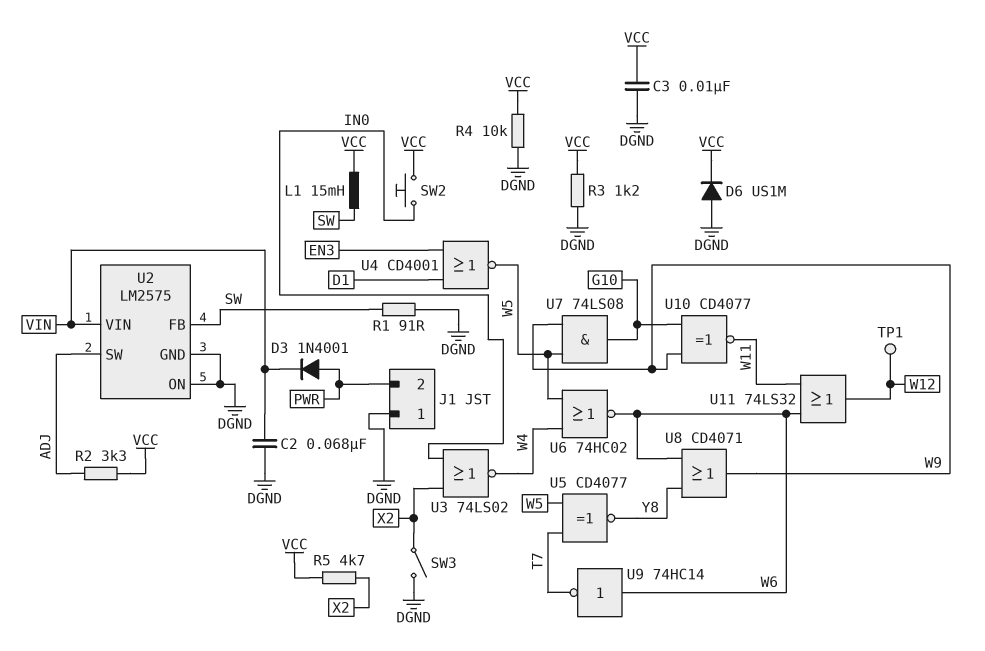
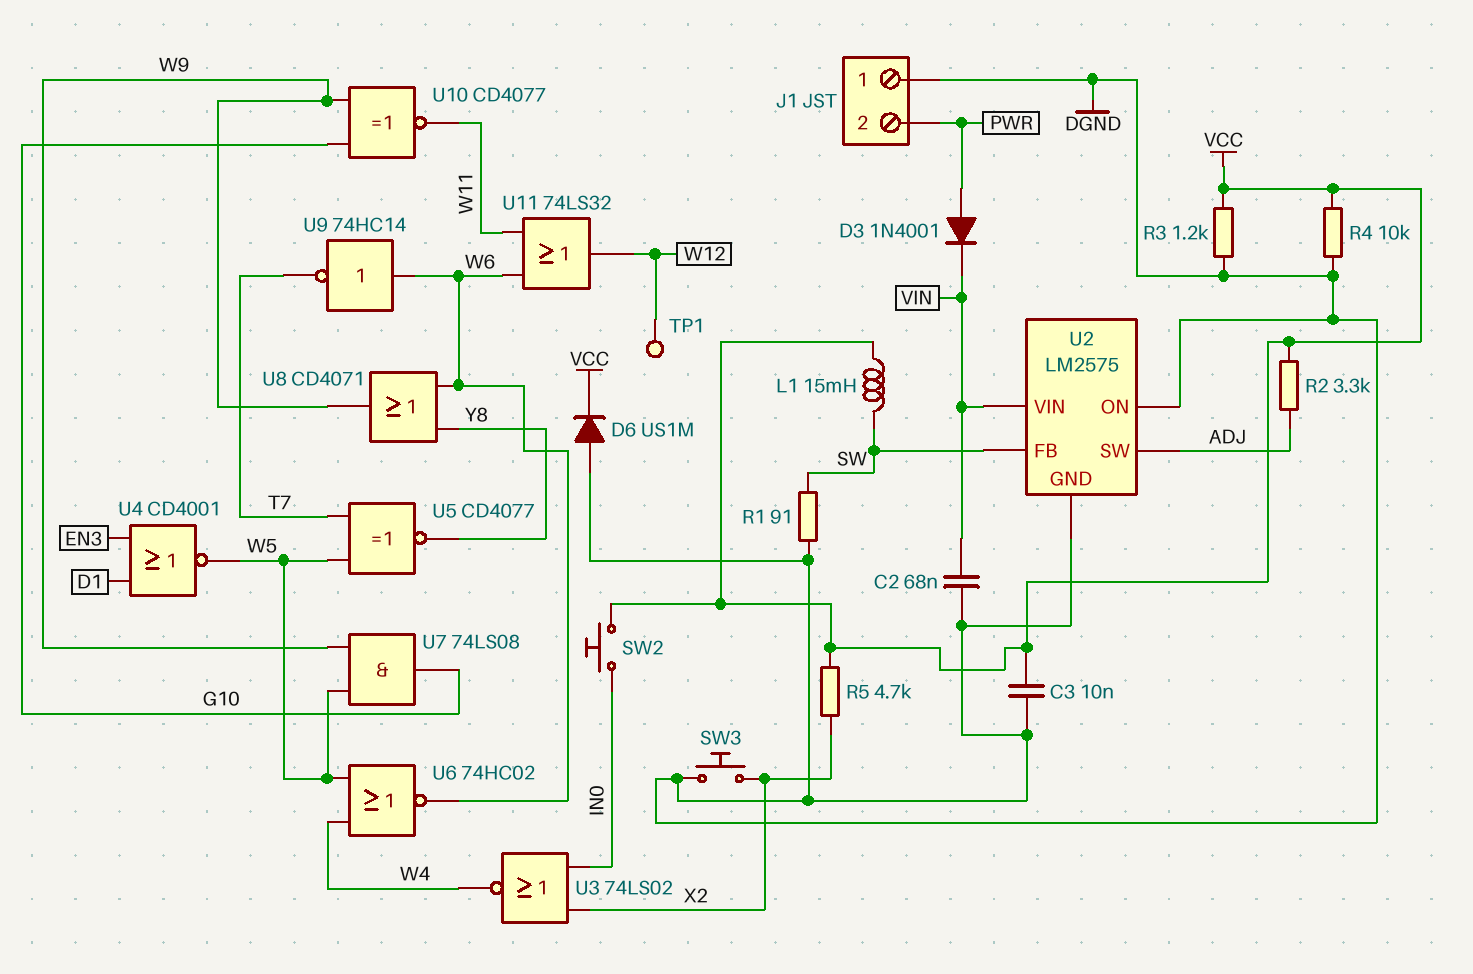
SW3: switch (DGND, X2) -> button (DGND, X2)

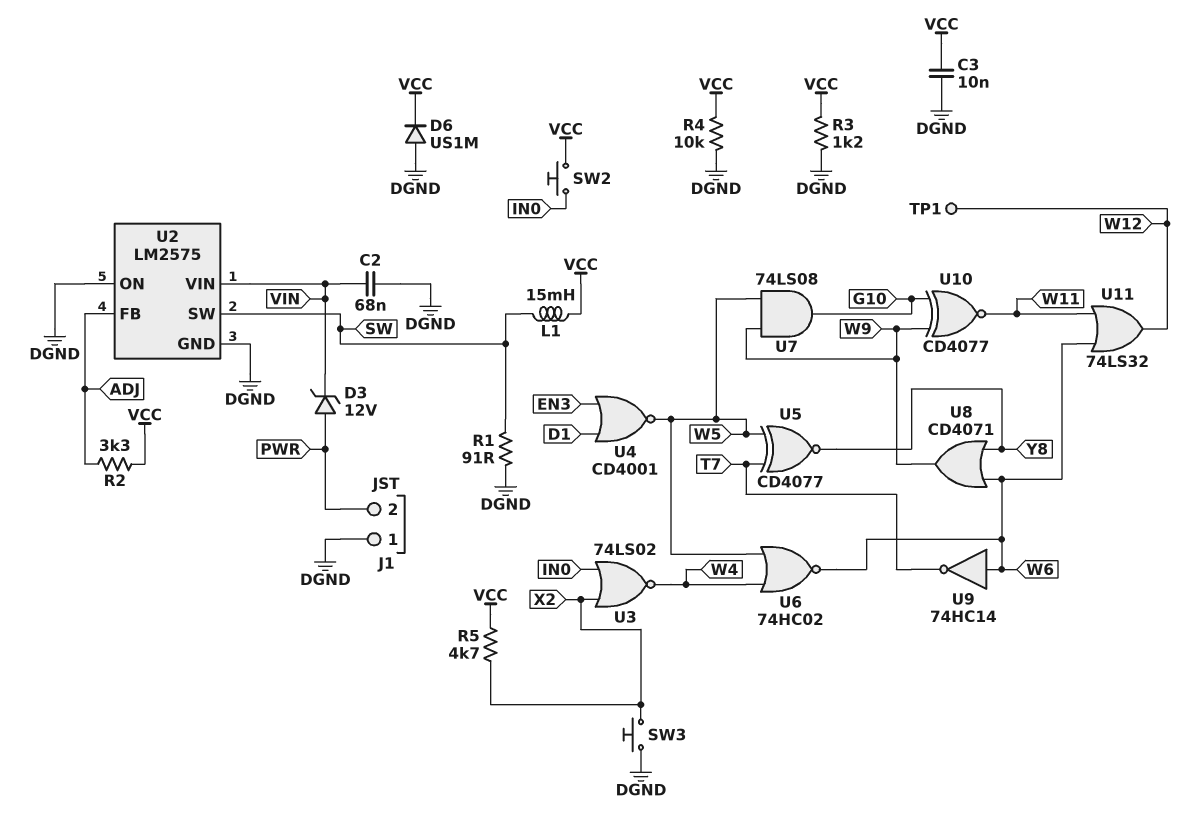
D3: diode 1N4001 (A PWR, K VIN) -> zener 12V (A PWR, K VIN)
U2 pin FB: SW -> ADJ
U2 pin SW: ADJ -> SW

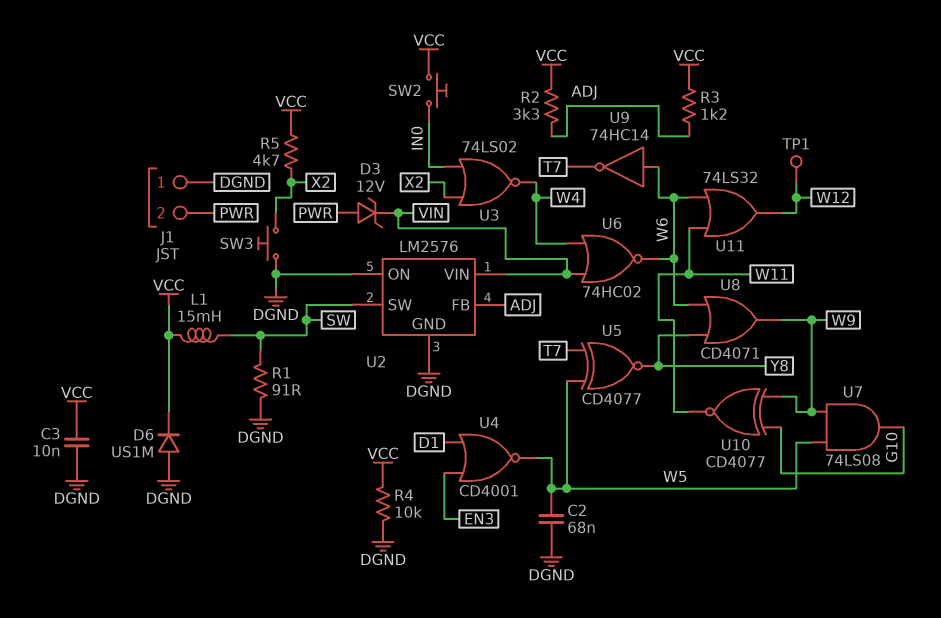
C2: 68nF (DGND, VIN) -> 68nF (DGND, W5)
R3: 1.2k (DGND, VCC) -> 1.2k (ADJ, VCC)
U2: LM2575 -> LM2576
U6: NOR 74HC02 (in W4, in W5, out W6) -> NOR 74HC02 (in VIN, in W4, out W6)

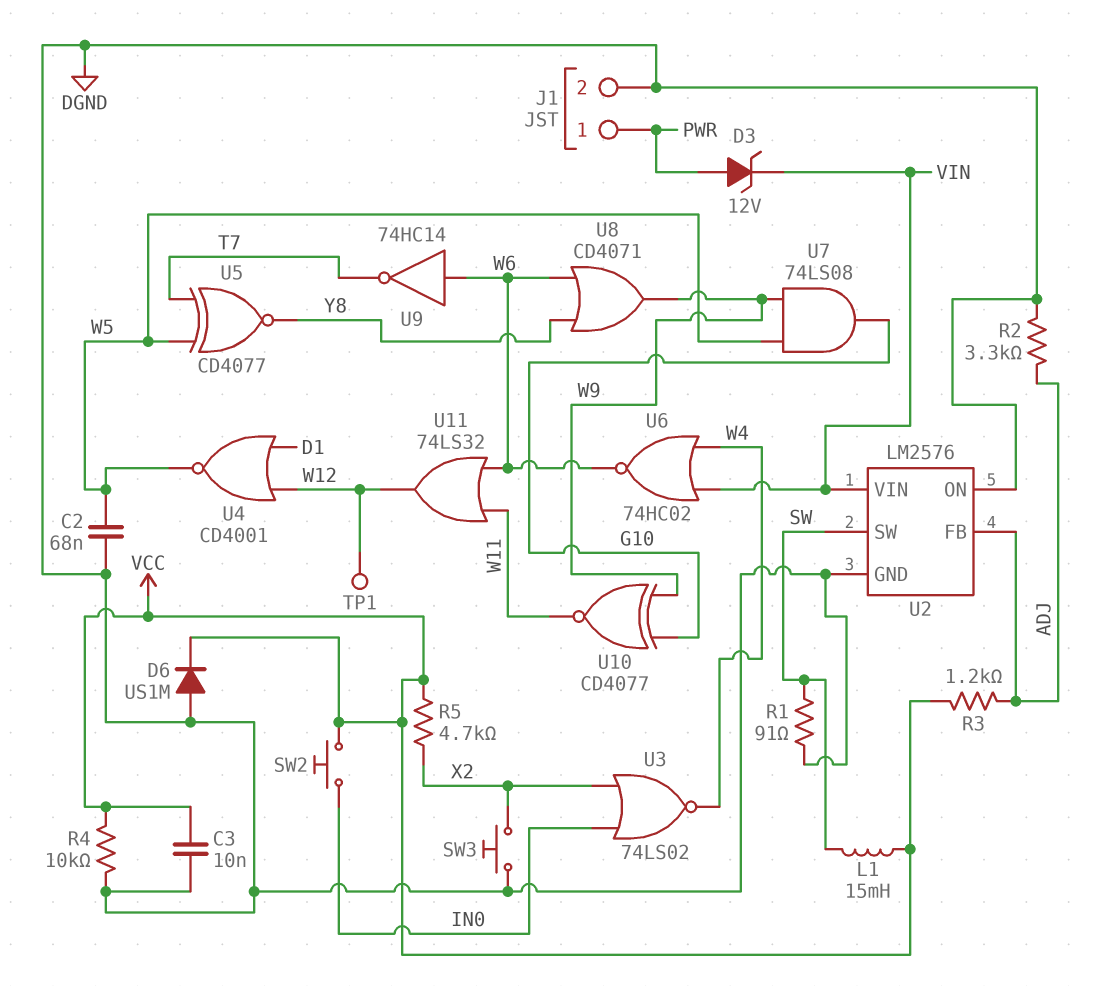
J1 pin 1: DGND -> PWR
J1 pin 2: PWR -> DGND
R2: 3.3k (ADJ, VCC) -> 3.3k (ADJ, DGND)
U4: NOR CD4001 (in D1, in EN3, out W5) -> NOR CD4001 (in D1, in W12, out W5)

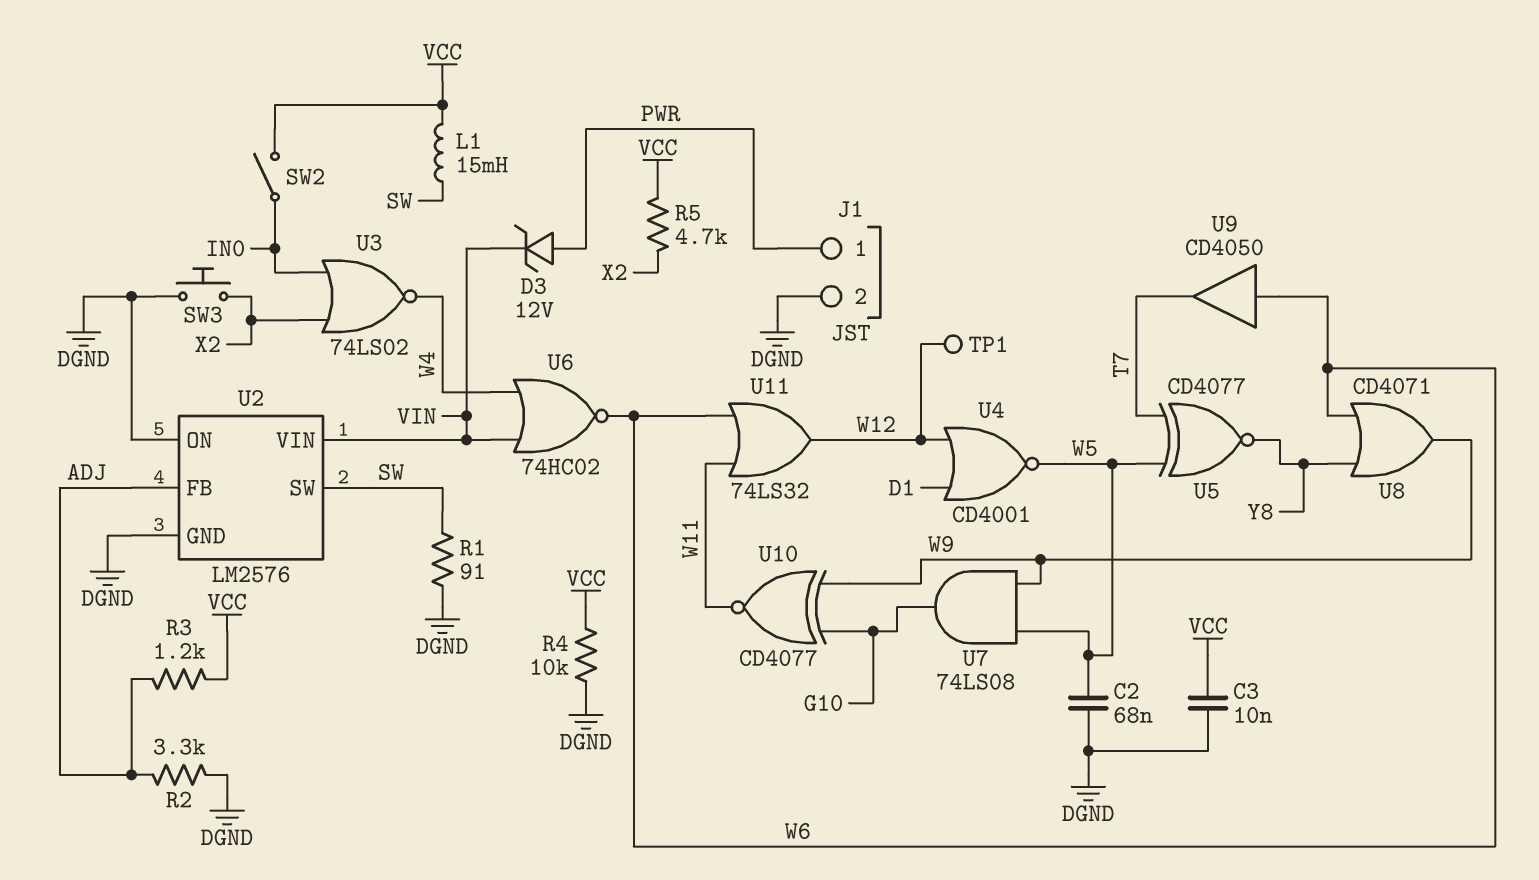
D6: diode US1M (A DGND, K VCC) -> none
SW2: button (IN0, VCC) -> switch (IN0, VCC)
U9: NOT 74HC14 (in W6, out T7) -> buffer CD4050 (in W6, out T7)

